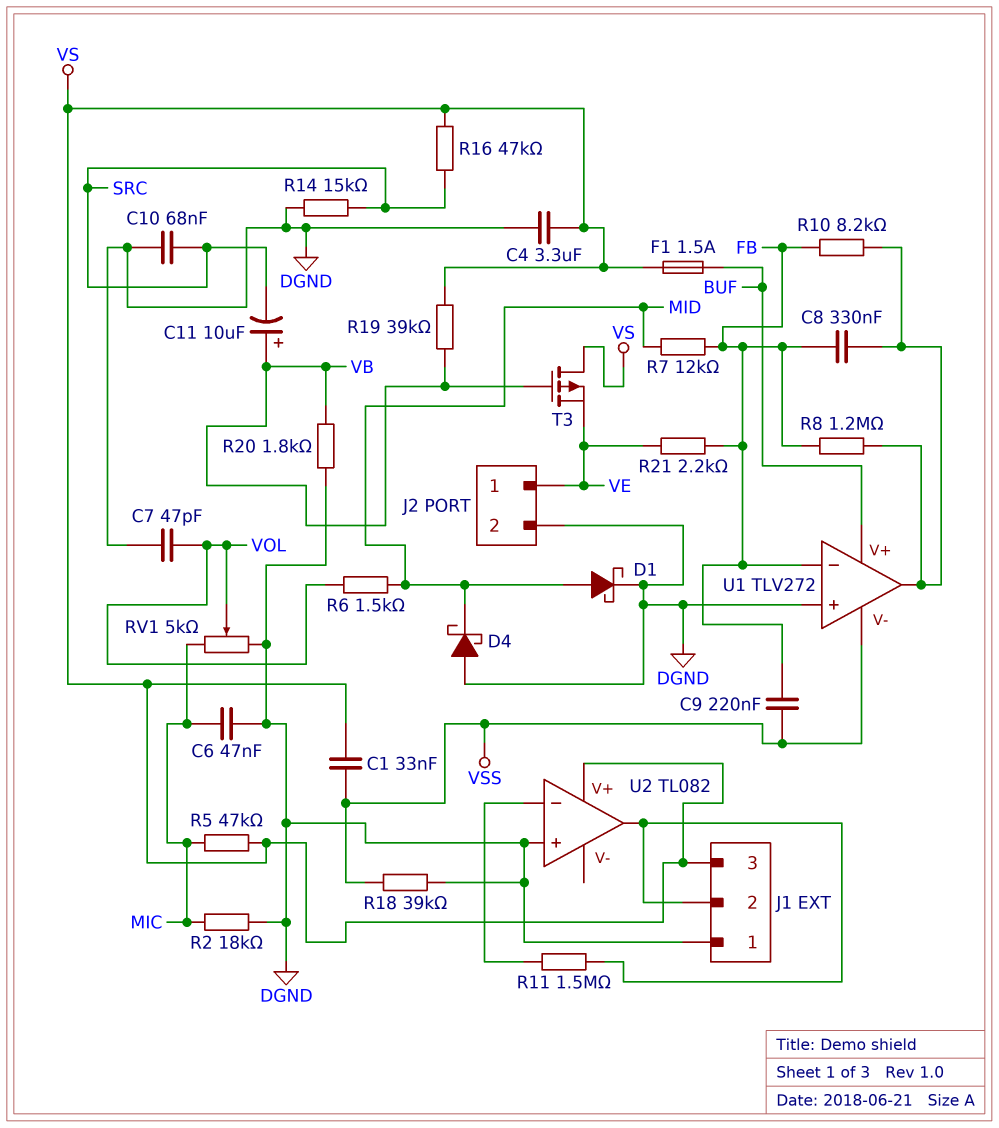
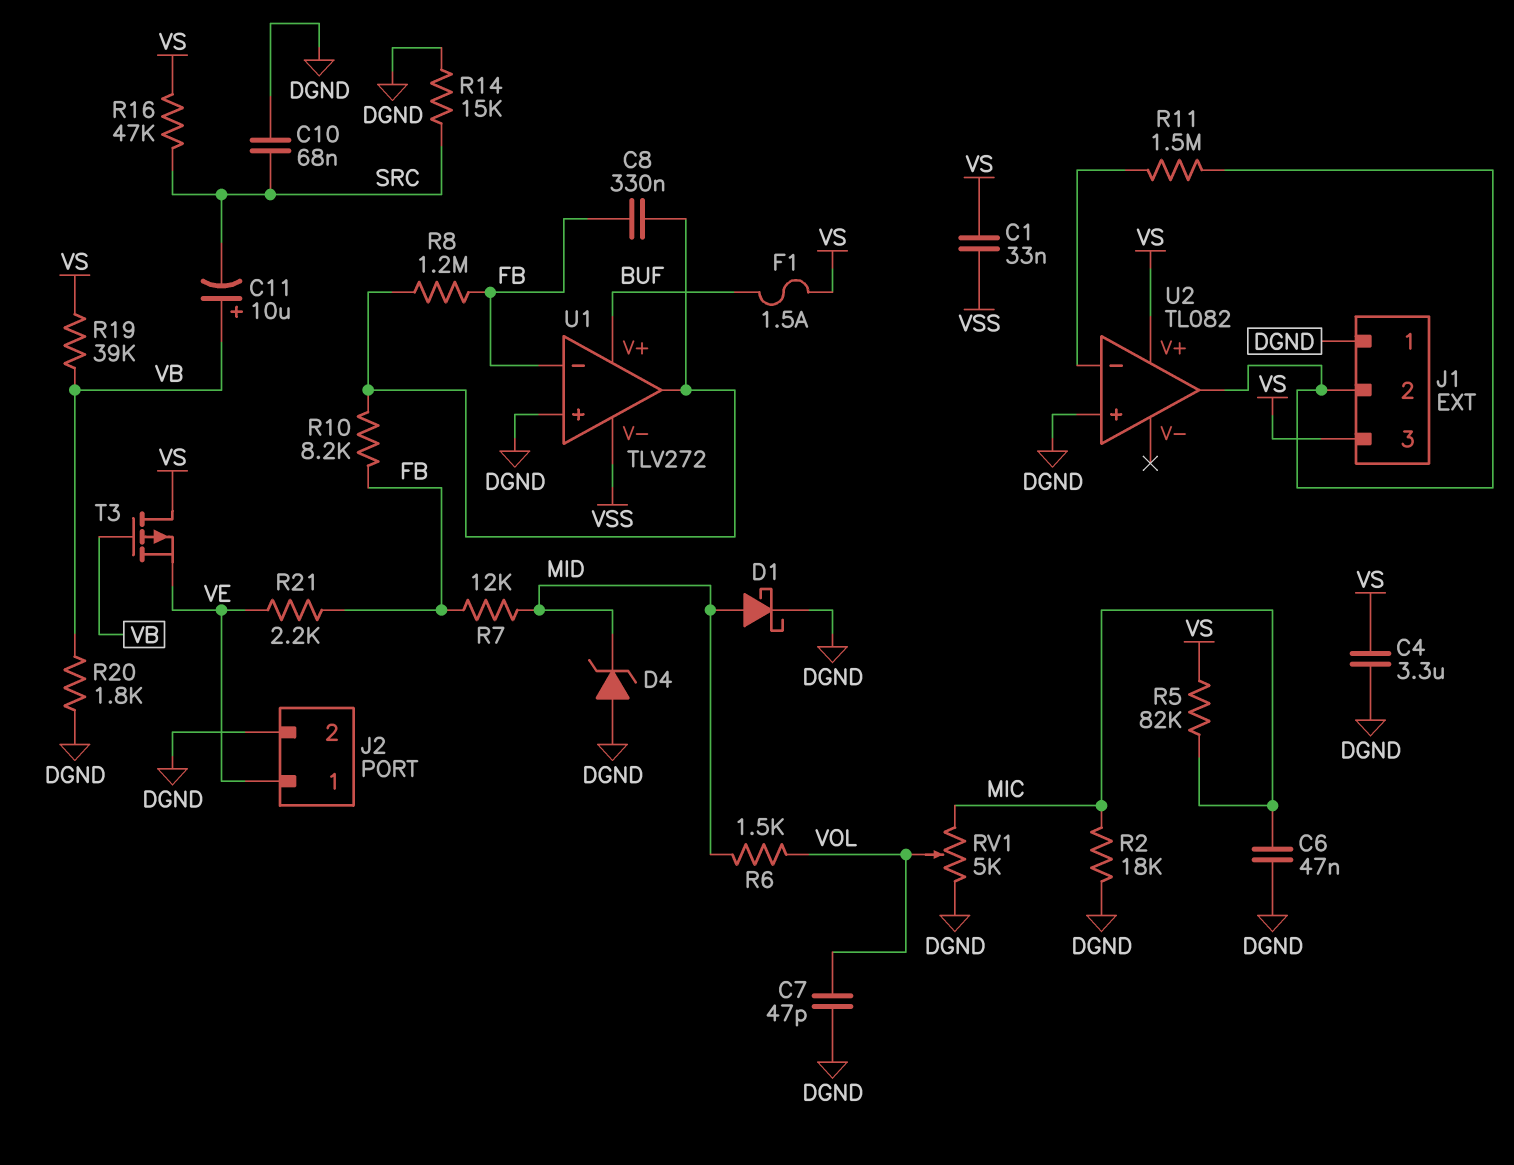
C9: 220nF (FB, VSS) -> none
D4: schottky (A DGND, K MID) -> zener (A DGND, K MID)
R5: 47k (MIC, VS) -> 82k (MIC, VS)
R18: 39k (DGND, VSS) -> none

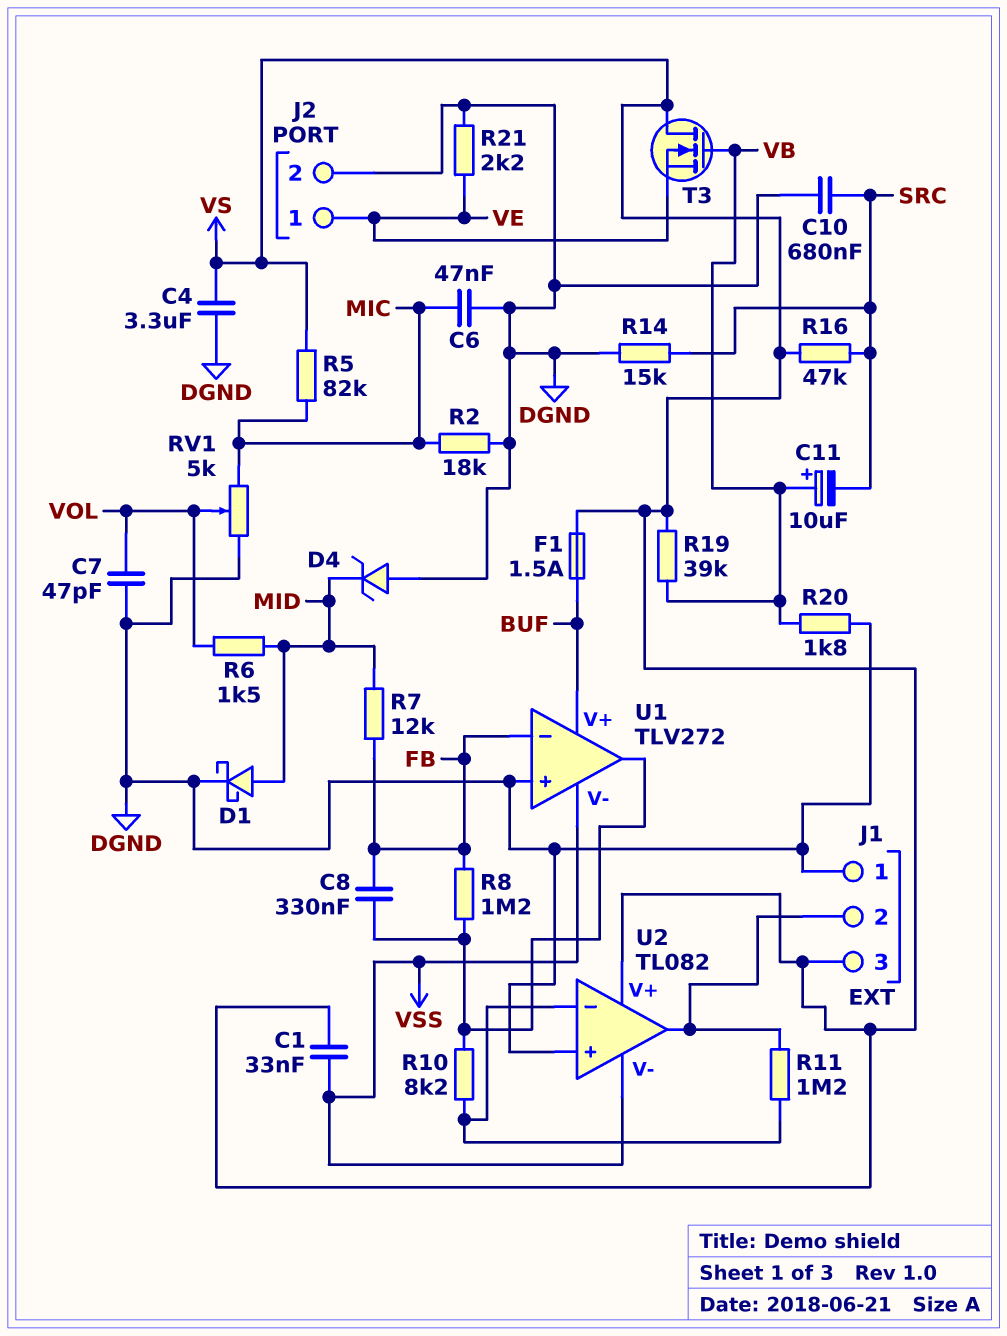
C10: 68nF (DGND, SRC) -> 680nF (DGND, SRC)
R10: 8.2k (FB, U1/out) -> 8.2k (U1/out, U2/in-)
R11: 1.5M (J1/2, U2/in-) -> 1.2M (J1/2, U2/in-)
R21: 2.2k (FB, VE) -> 2.2k (DGND, VE)
T3: PMOS (G VB, D VS, S VE) -> NMOS (G VB, D VS, S VE)
U2 pin V-: none -> VSS

